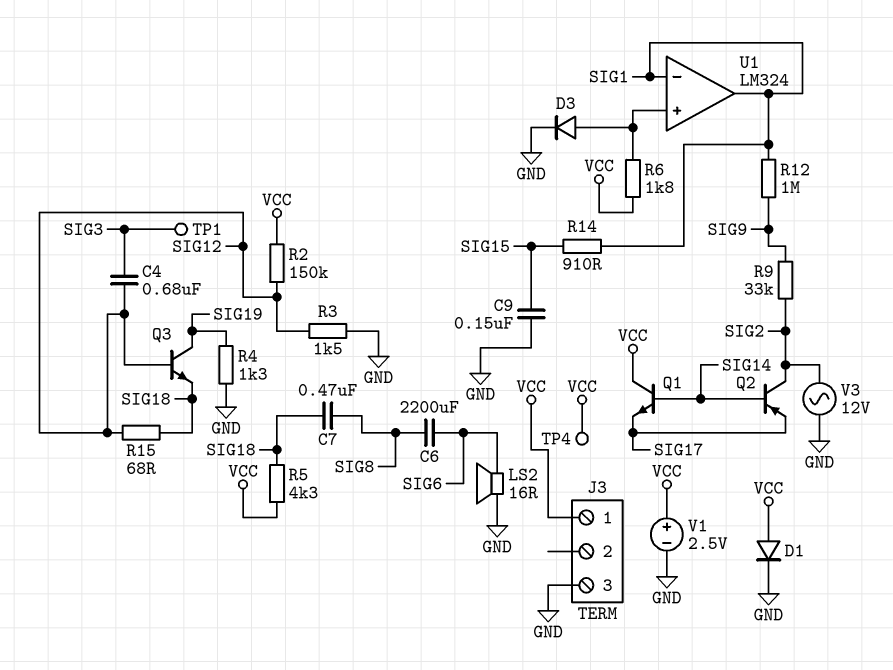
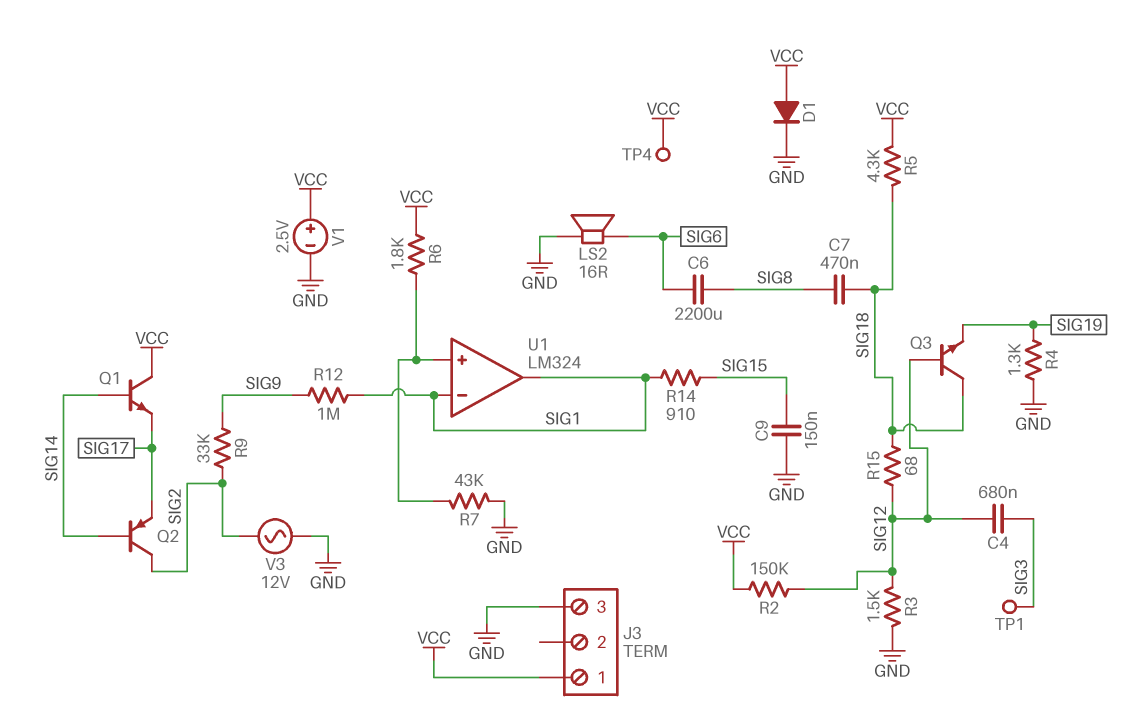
D3: diode (A U1/in+, K GND) -> none
Q3: NPN (B SIG12, C SIG19, E SIG18) -> NPN (B SIG12, C SIG18, E SIG19)
R7: none -> 43k (GND, U1/in+)

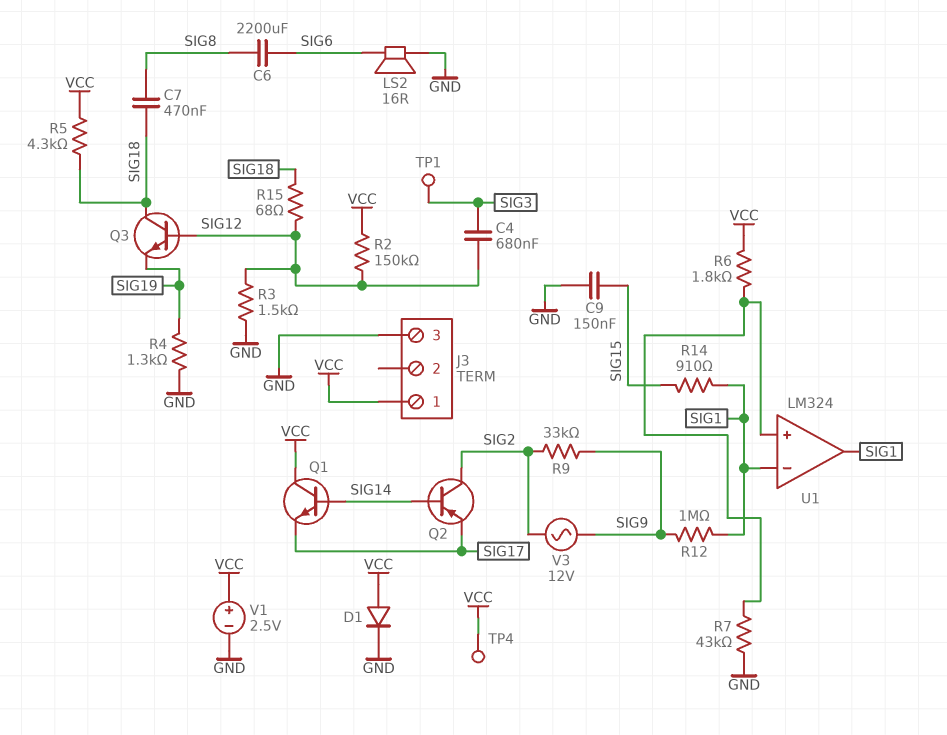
V3: AC 12V (GND, SIG2) -> AC 12V (SIG2, SIG9)

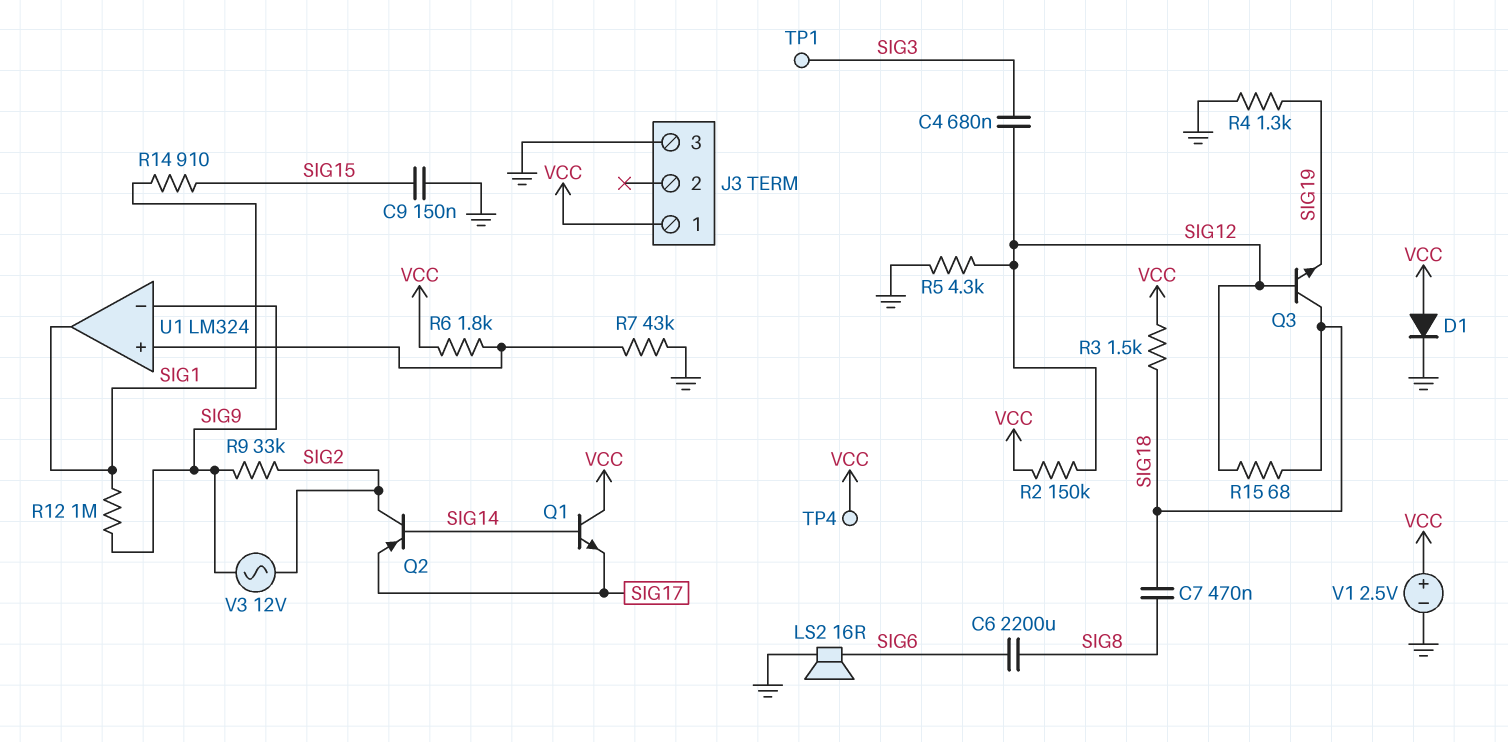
R3: 1.5k (GND, SIG12) -> 1.5k (SIG18, VCC)
R5: 4.3k (SIG18, VCC) -> 4.3k (GND, SIG12)
U1 pin in-: SIG1 -> SIG9

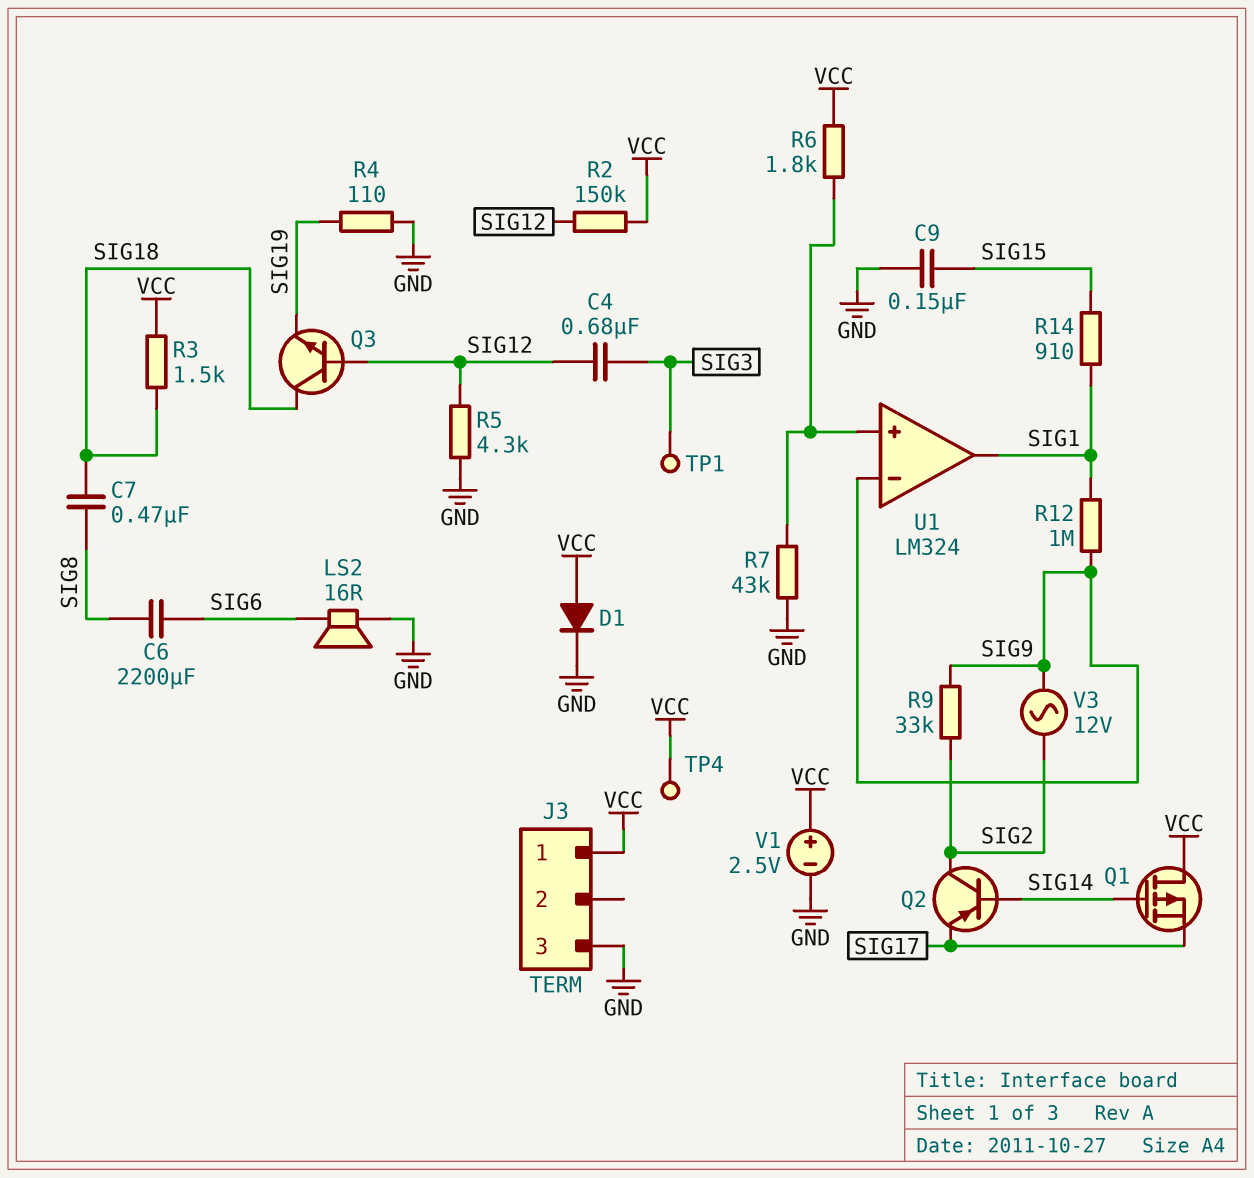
Q1: NPN (B SIG14, C VCC, E SIG17) -> PMOS (G SIG14, D VCC, S SIG17)
R4: 1.3k (GND, SIG19) -> 110 (GND, SIG19)
R15: 68 (SIG12, SIG18) -> none

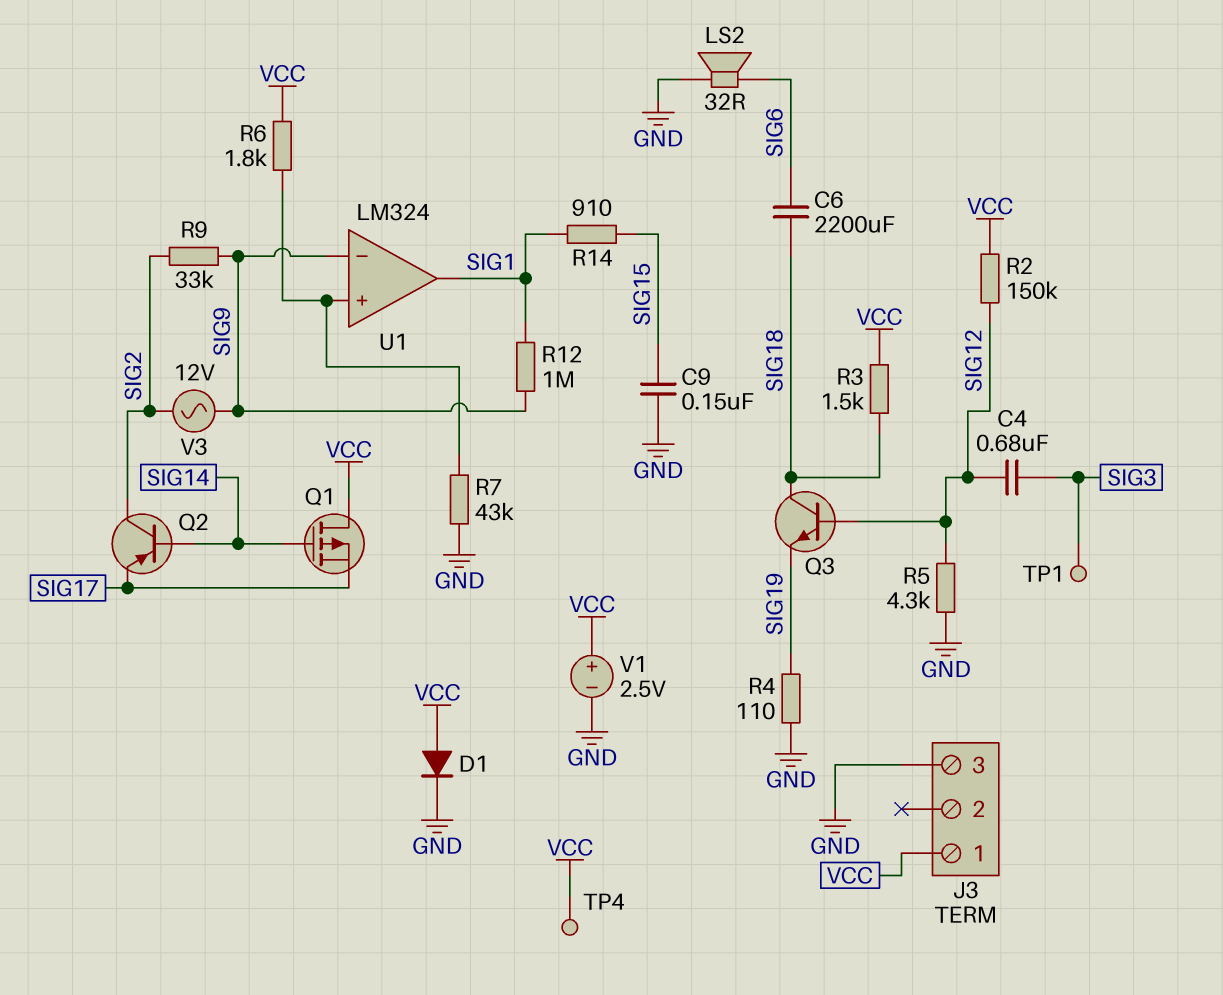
C6: 2200uF (SIG6, SIG8) -> 2200uF (SIG6, SIG18)
C7: 470nF (SIG8, SIG18) -> none
LS2: speaker 16R (GND, SIG6) -> speaker 32R (GND, SIG6)

